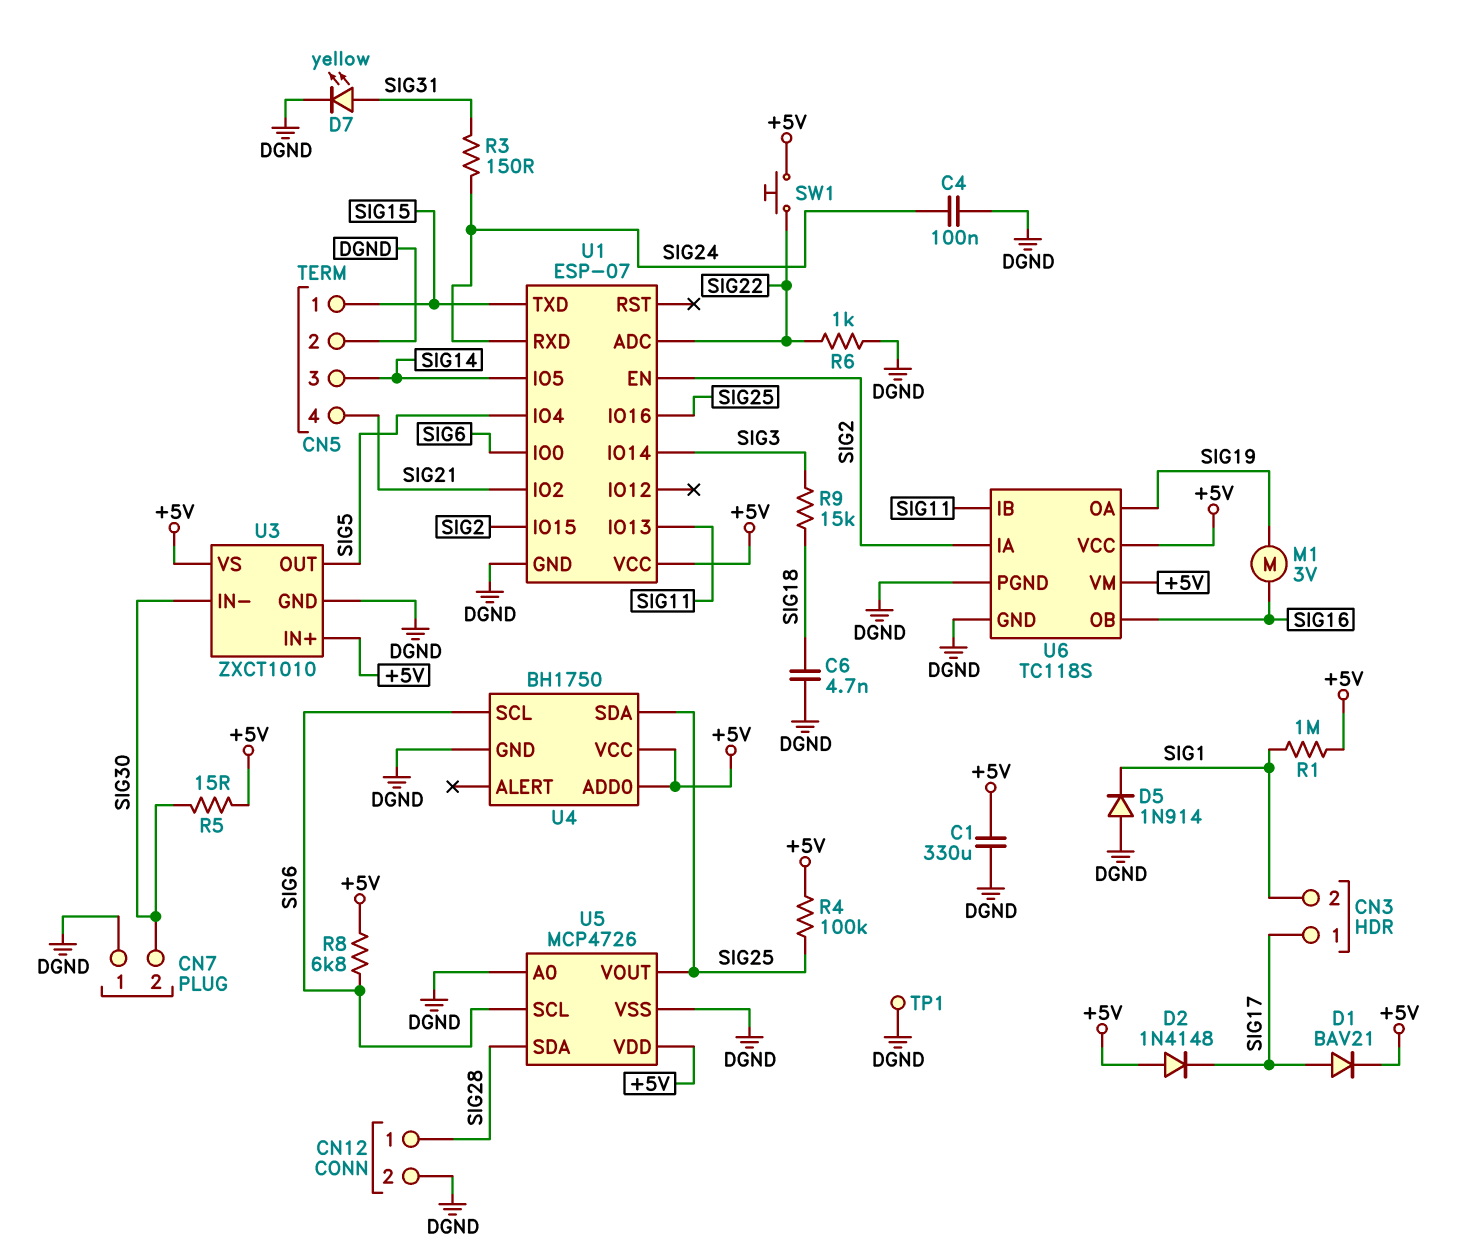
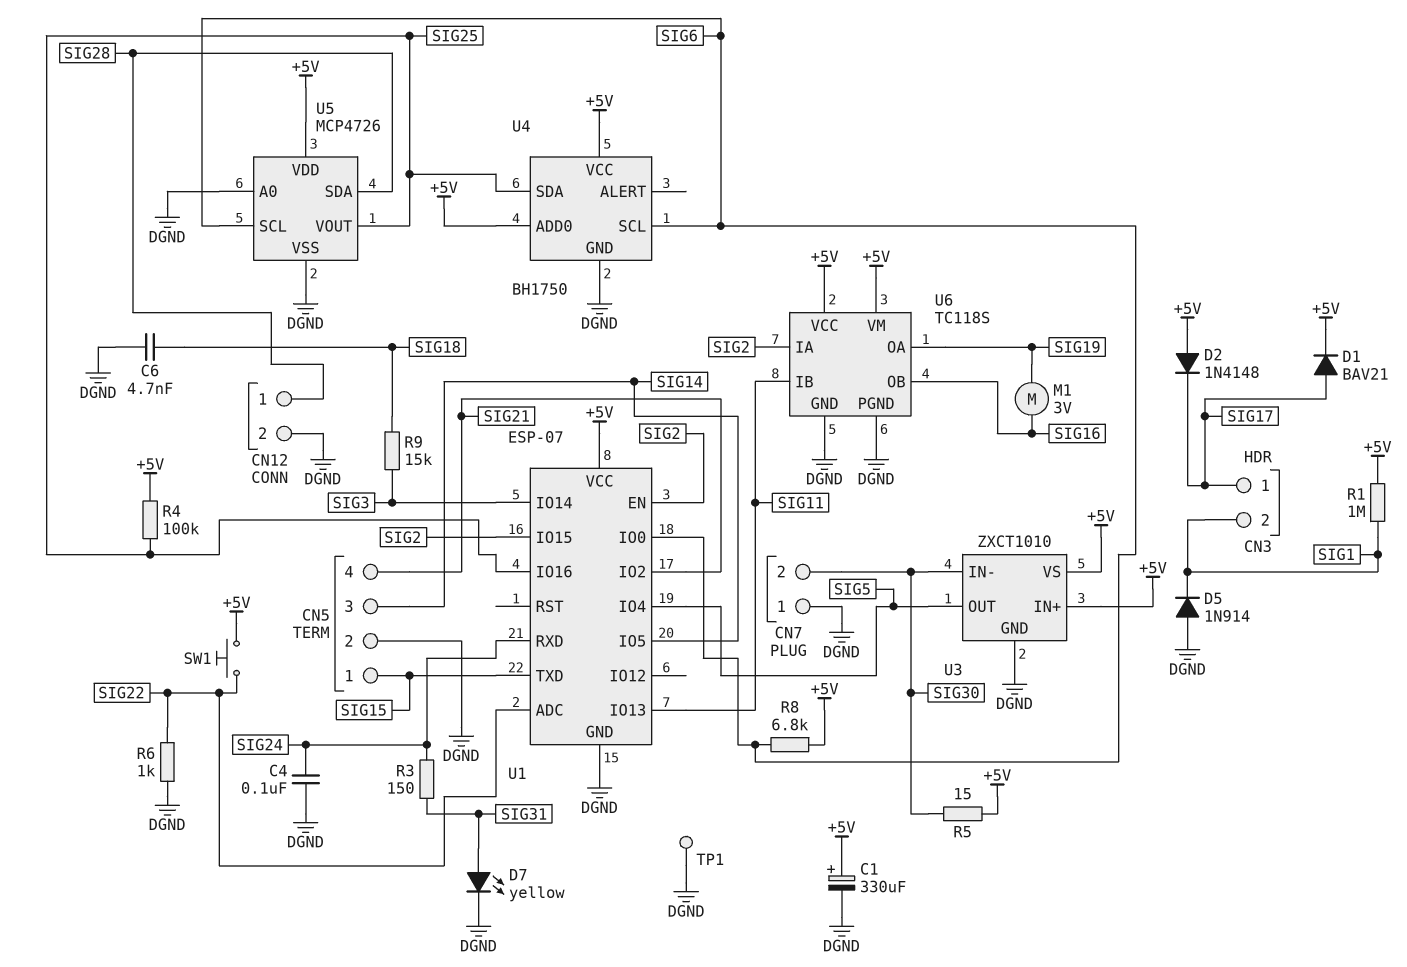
C1: 330uF (+5V, DGND) -> 330uF (plus +5V, minus DGND)

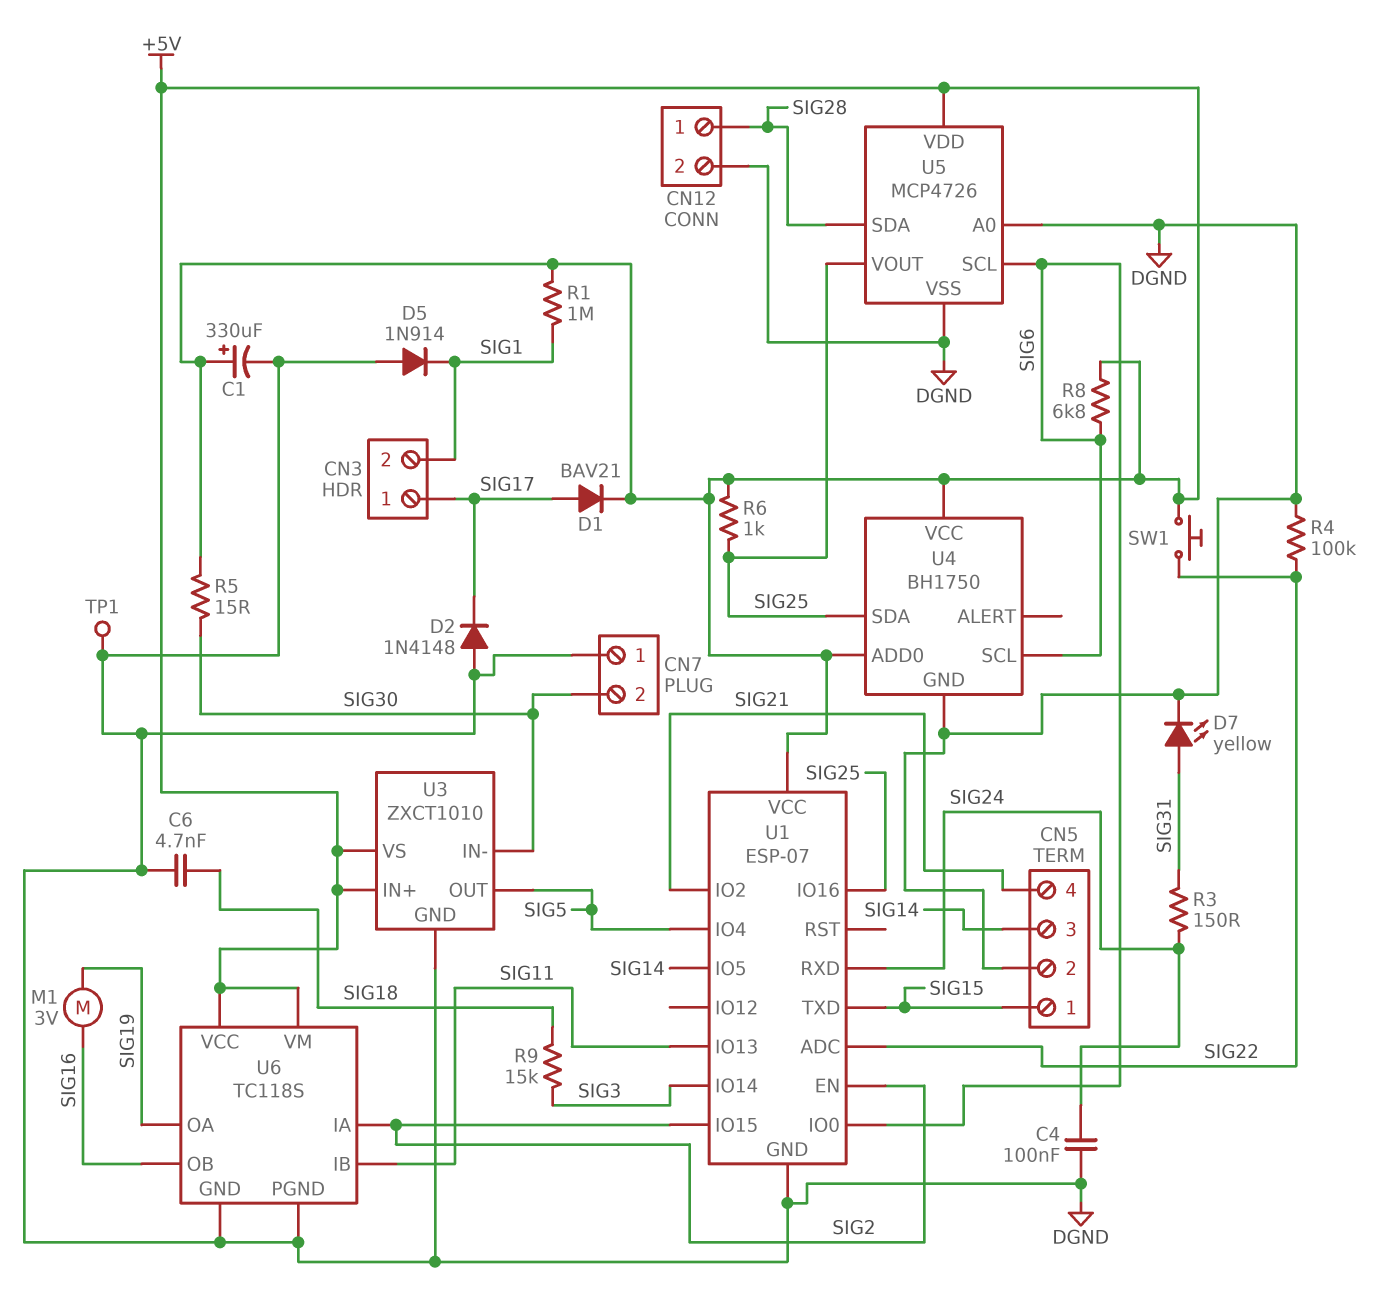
D2: diode 1N4148 (A +5V, K SIG17) -> diode 1N4148 (A DGND, K SIG17)
R4: 100k (+5V, SIG25) -> 100k (DGND, SIG22)
R6: 1k (DGND, SIG22) -> 1k (+5V, SIG25)

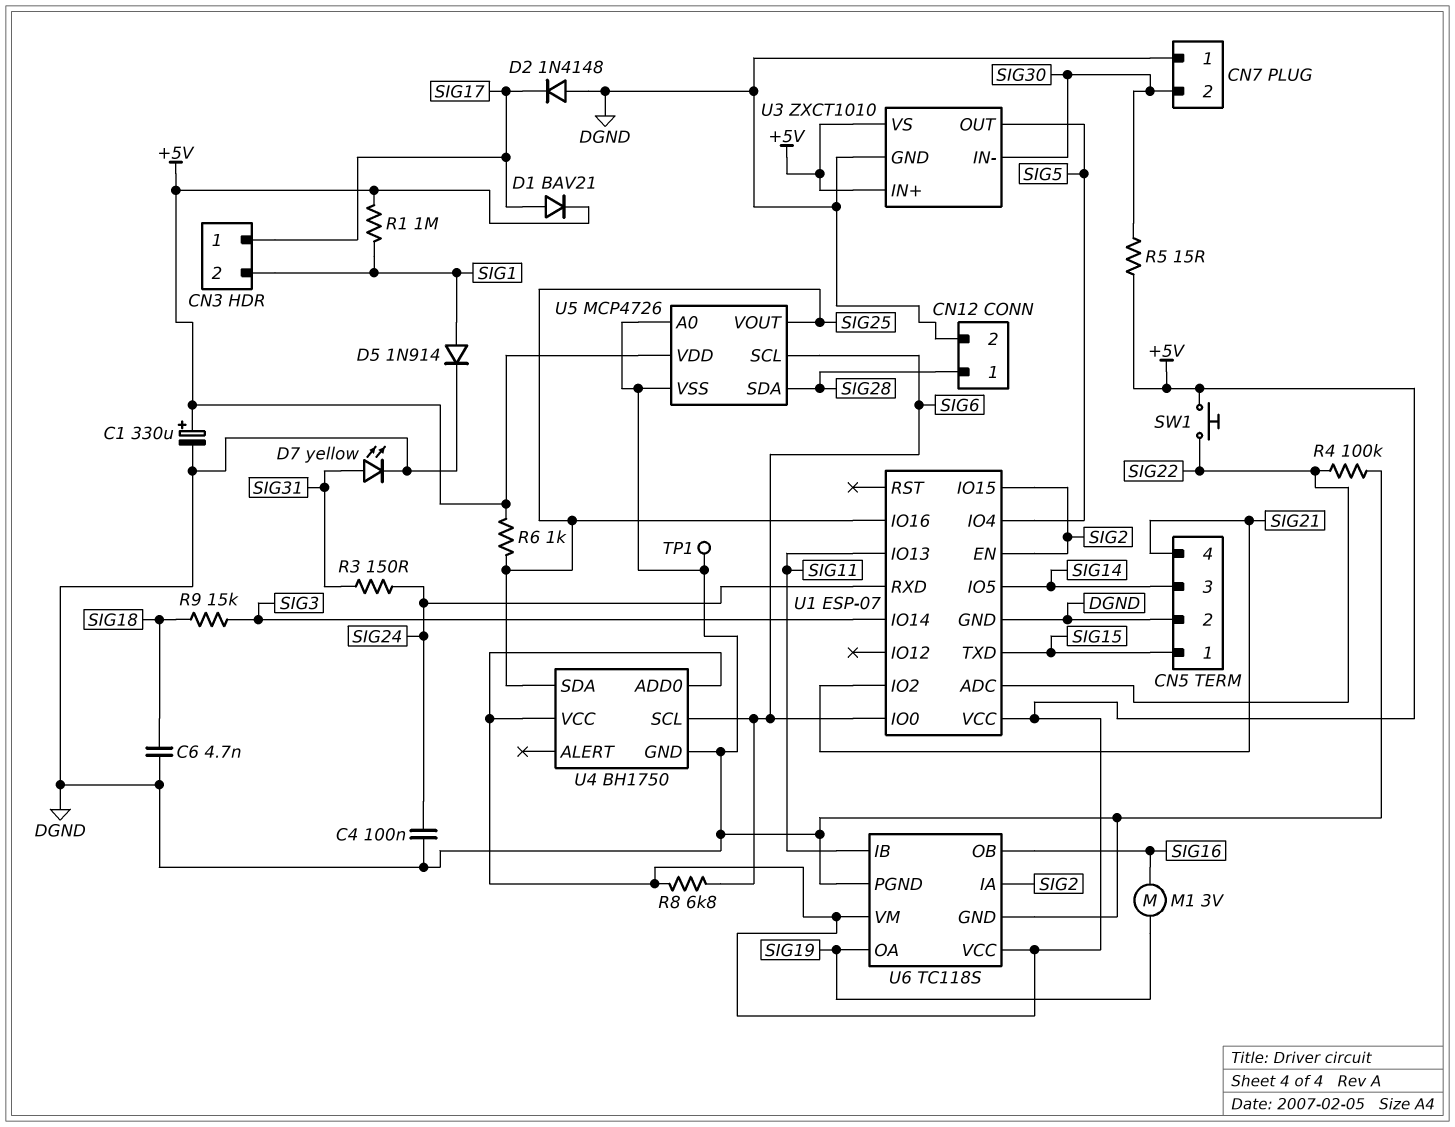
D5: diode 1N914 (A DGND, K SIG1) -> diode 1N914 (A SIG1, K DGND)

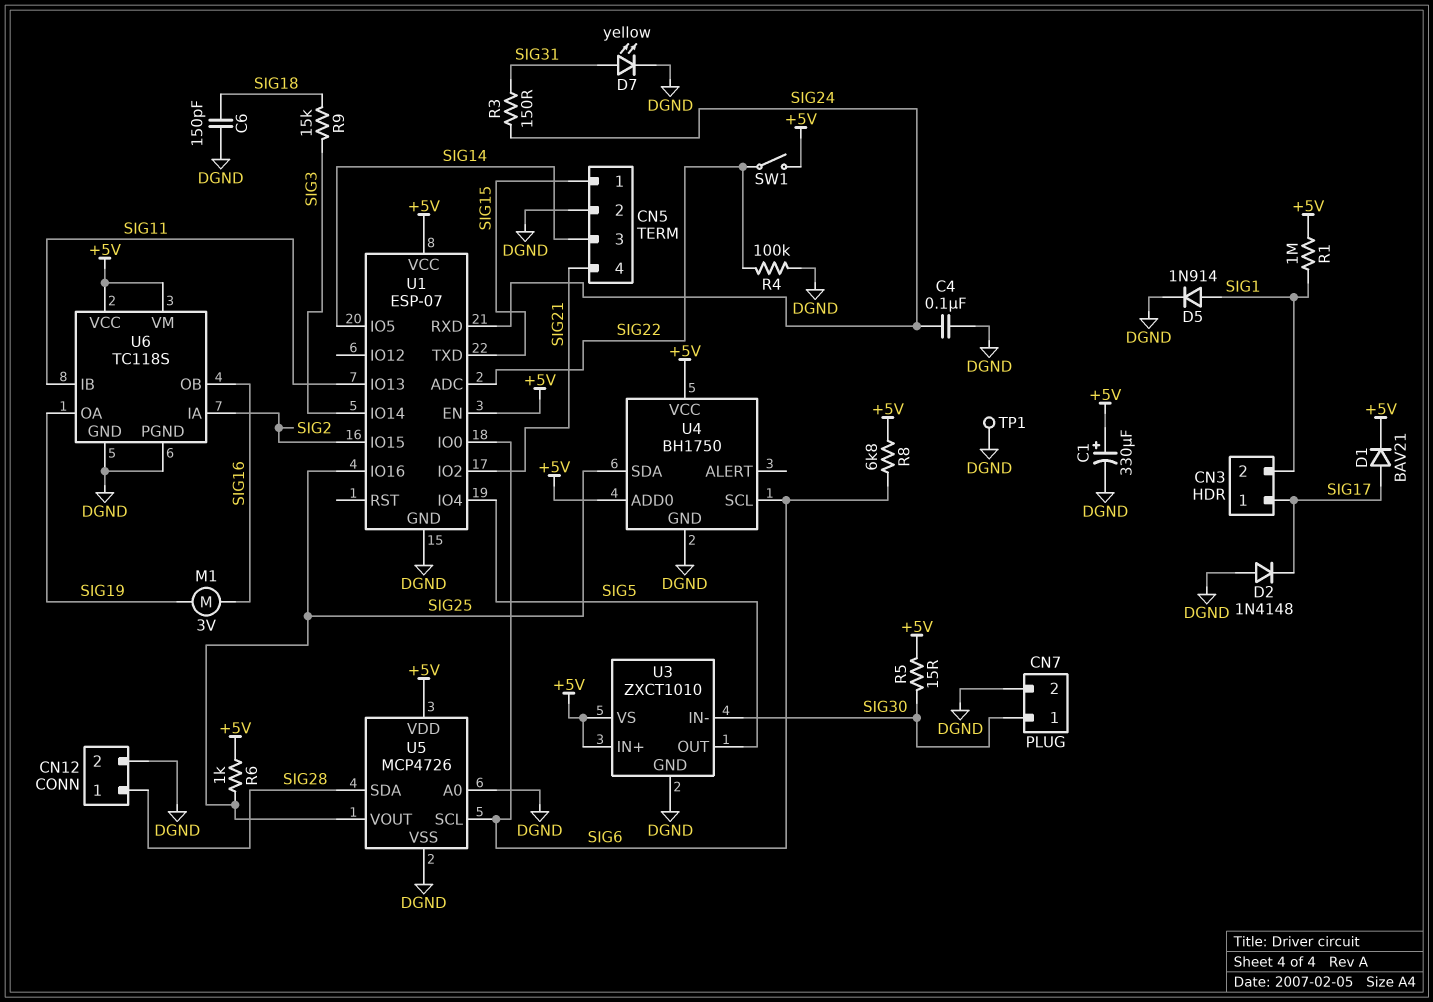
C6: 4.7nF (DGND, SIG18) -> 150pF (DGND, SIG18)
CN7 pin 1: DGND -> SIG30
CN7 pin 2: SIG30 -> DGND
SW1: button (+5V, SIG22) -> switch (+5V, SIG22)
U1 pin EN: SIG2 -> +5V

